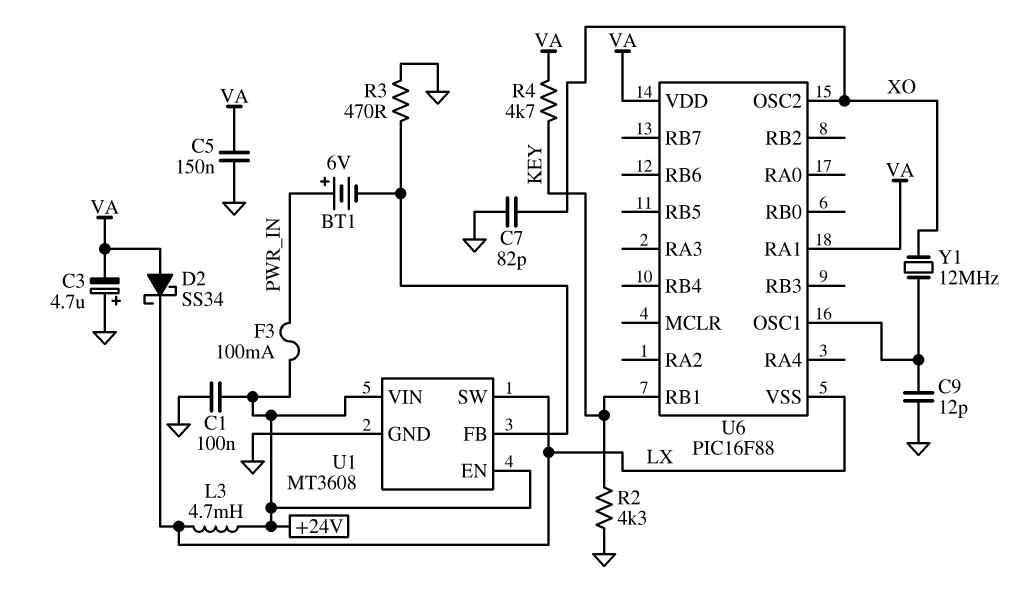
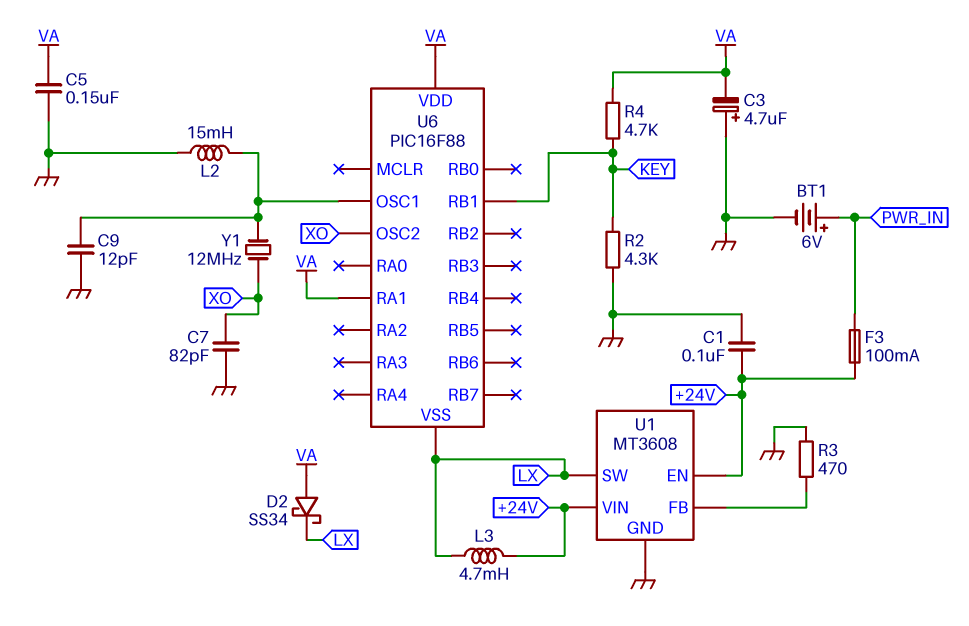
BT1: 6V (plus PWR_IN, minus U1/FB) -> 6V (plus PWR_IN, minus GND)
L2: none -> 15mH (GND, U6/OSC1)

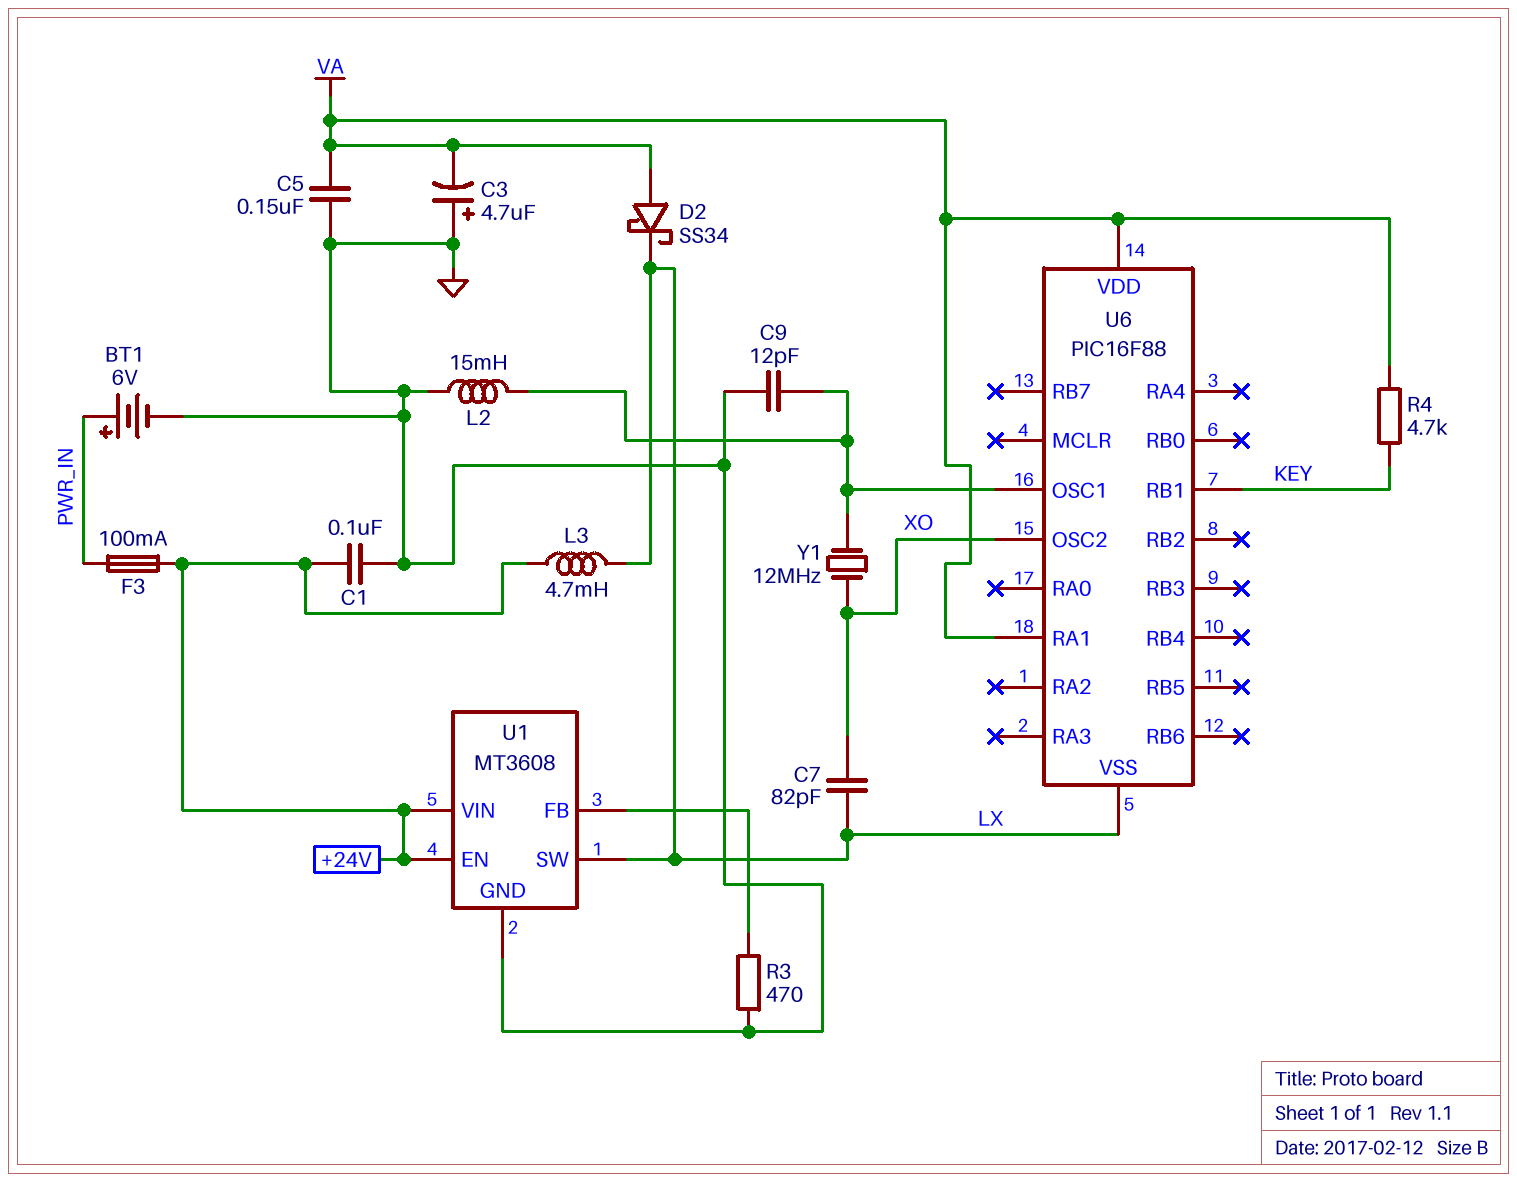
C7: 82pF (GND, XO) -> 82pF (LX, XO)
R2: 4.3k (GND, KEY) -> none

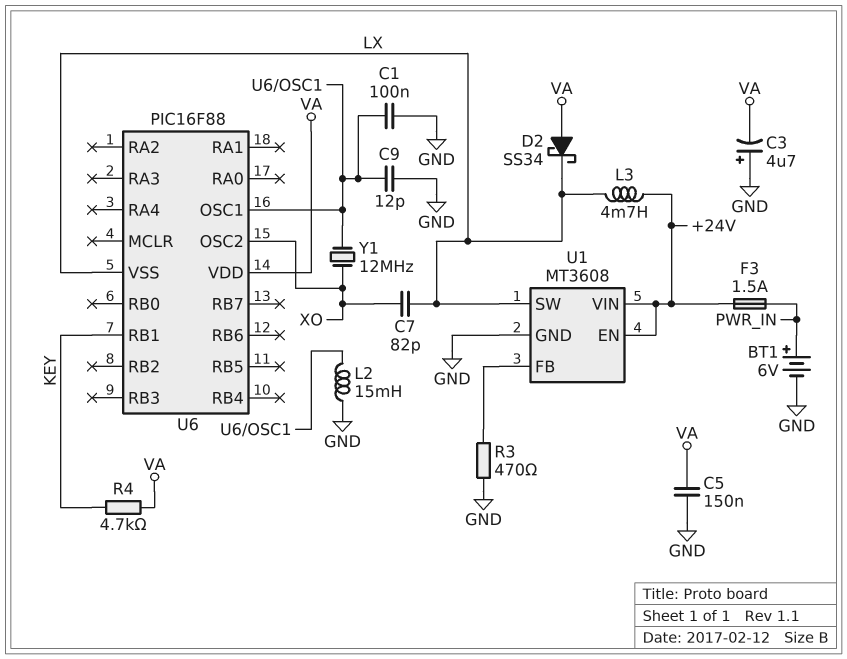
C1: 100nF (+24V, GND) -> 100nF (GND, U6/OSC1)
F3: 100mA (+24V, PWR_IN) -> 1.5A (+24V, PWR_IN)
U6 pin RA1: VA -> none

